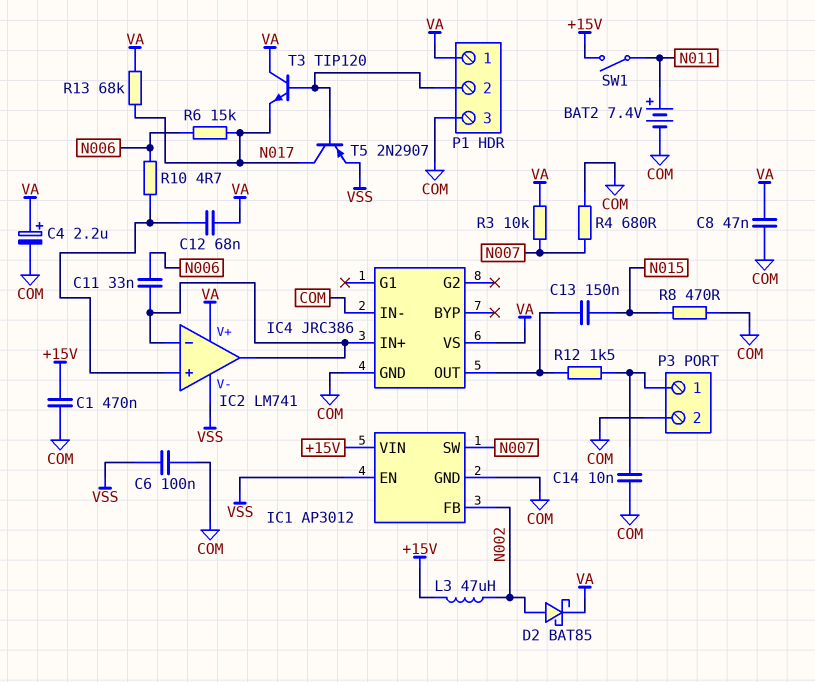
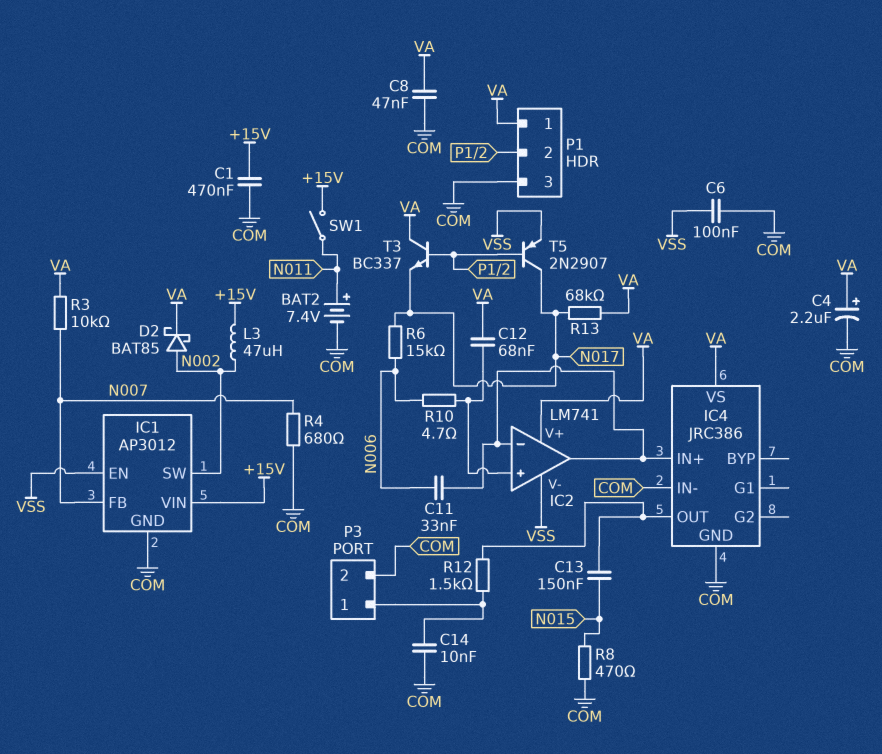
IC1 pin FB: N002 -> N007
IC1 pin SW: N007 -> N002
T3: NPN TIP120 (B P1/2, C VA, E N017) -> NPN BC337 (B P1/2, C VA, E N017)

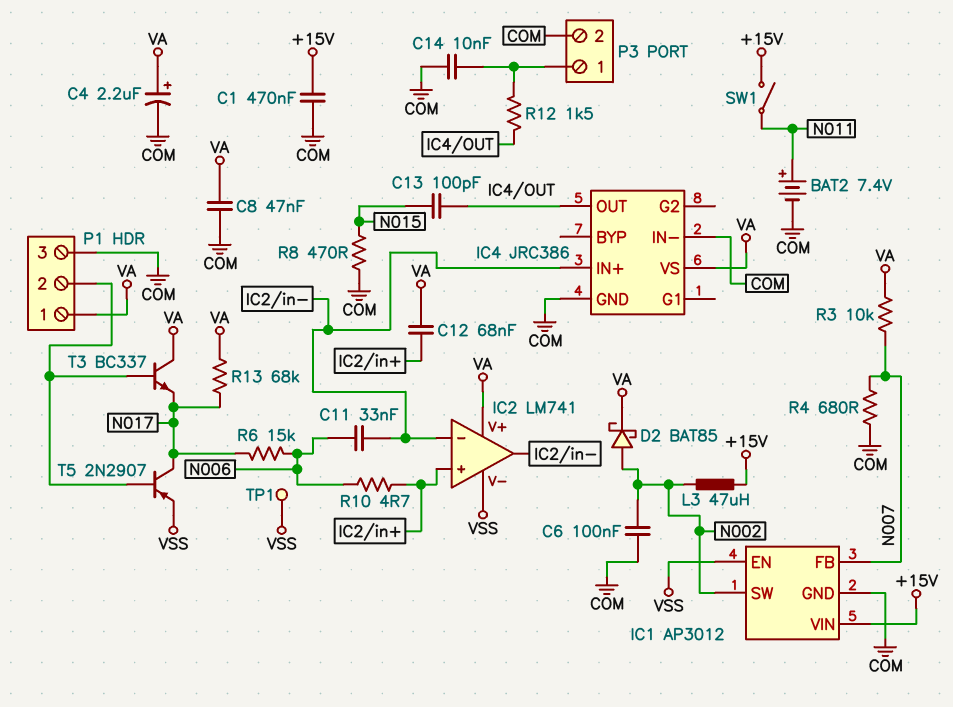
C6: 100nF (COM, VSS) -> 100nF (COM, N002)
C13: 150nF (IC4/OUT, N015) -> 100pF (IC4/OUT, N015)
TP1: none -> test point (VSS)

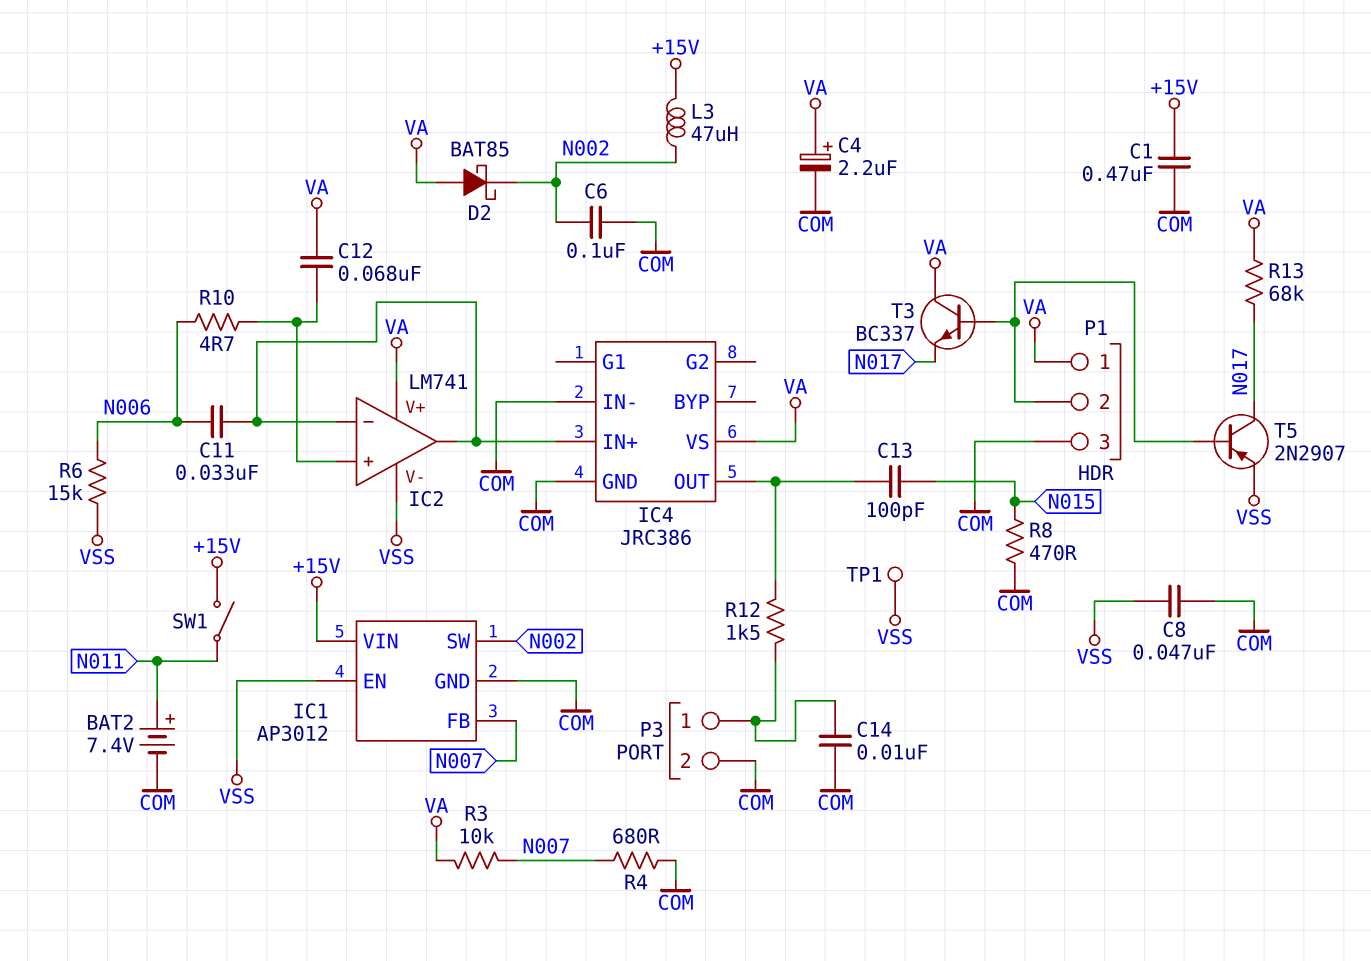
C8: 47nF (COM, VA) -> 47nF (COM, VSS)
D2: schottky BAT85 (A N002, K VA) -> schottky BAT85 (A VA, K N002)
R6: 15k (N006, N017) -> 15k (N006, VSS)

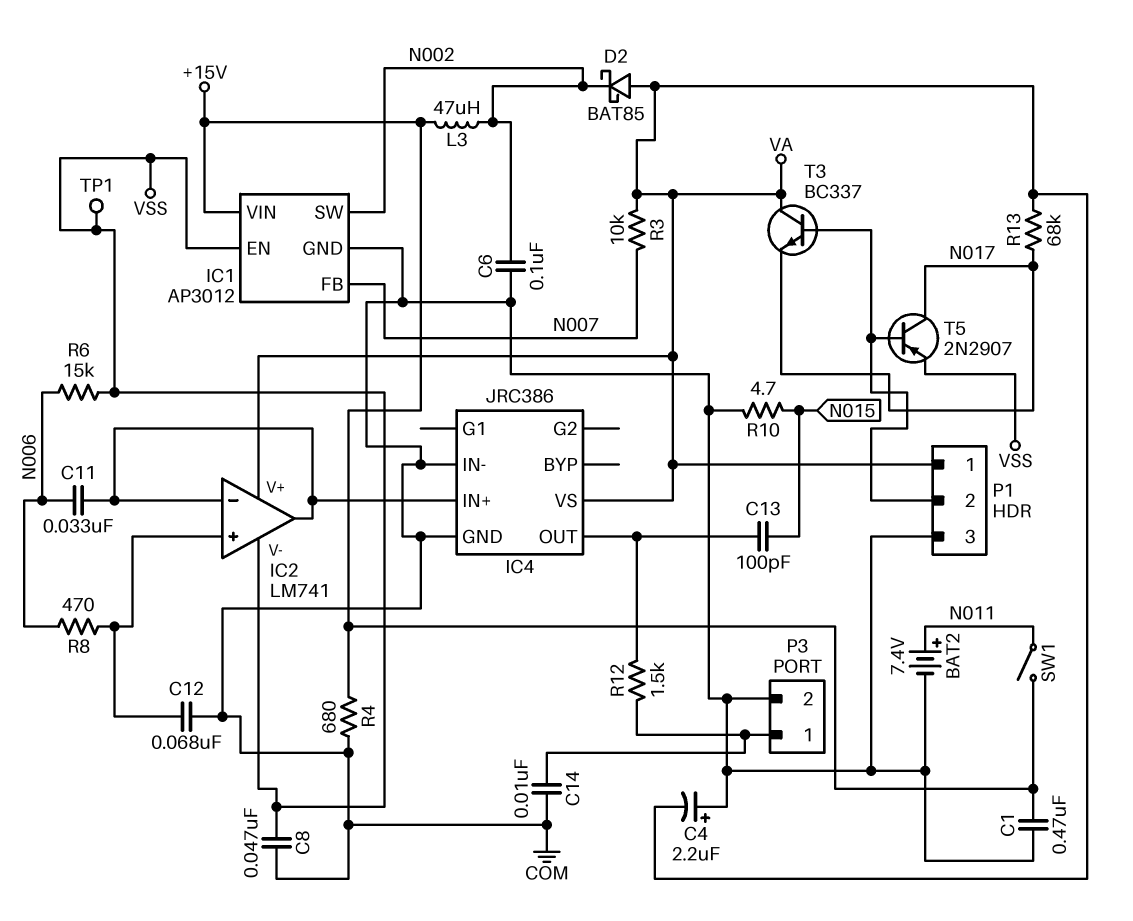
C4: 2.2uF (plus VA, minus COM) -> 2.2uF (plus COM, minus VA)
C12: 68nF (IC2/in+, VA) -> 68nF (COM, IC2/in+)
R4: 680 (COM, N007) -> 680 (+15V, COM)
R8: 470 (COM, N015) -> 470 (IC2/in+, N006)
R10: 4.7 (IC2/in+, N006) -> 4.7 (COM, N015)

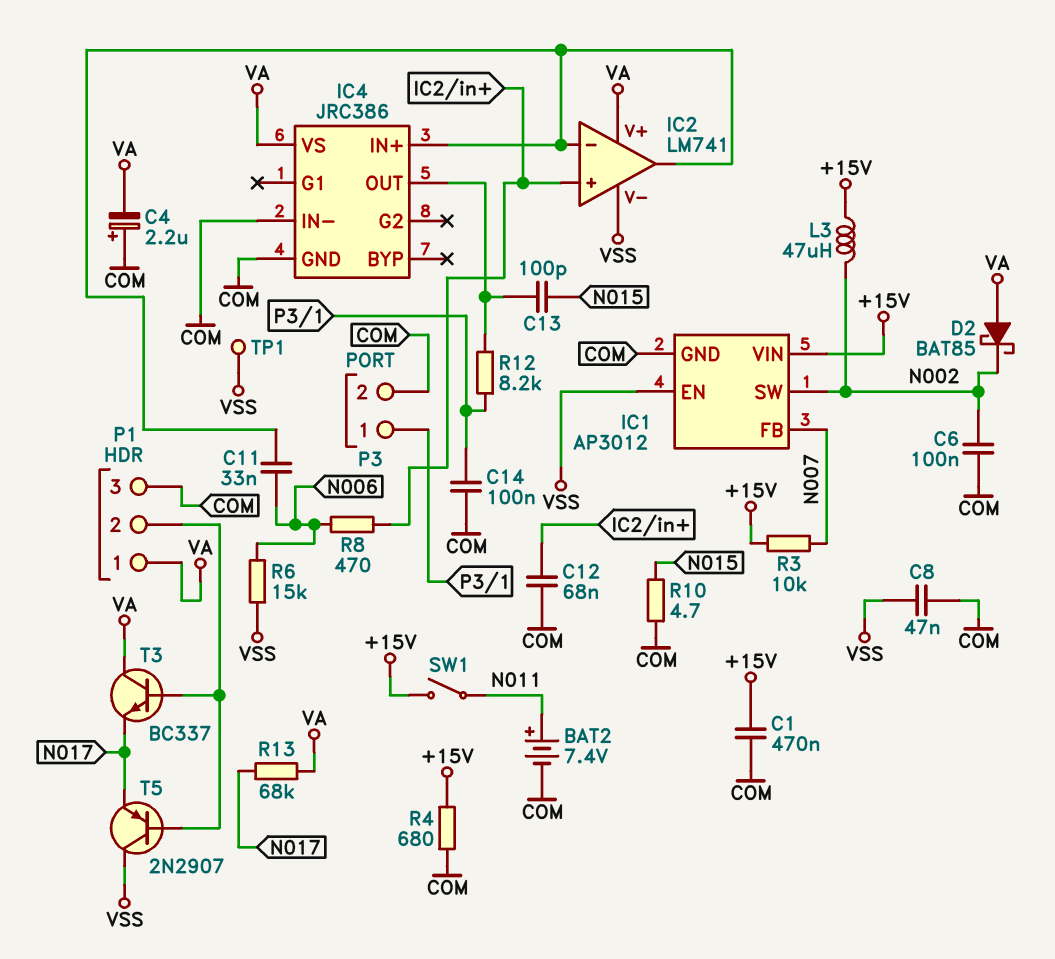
C14: 10nF (COM, P3/1) -> 100nF (COM, P3/1)
R3: 10k (N007, VA) -> 10k (+15V, N007)
R12: 1.5k (IC4/OUT, P3/1) -> 8.2k (IC4/OUT, P3/1)
T5: PNP 2N2907 (B P1/2, C N017, E VSS) -> PNP 2N2907 (B P1/2, C VSS, E N017)

